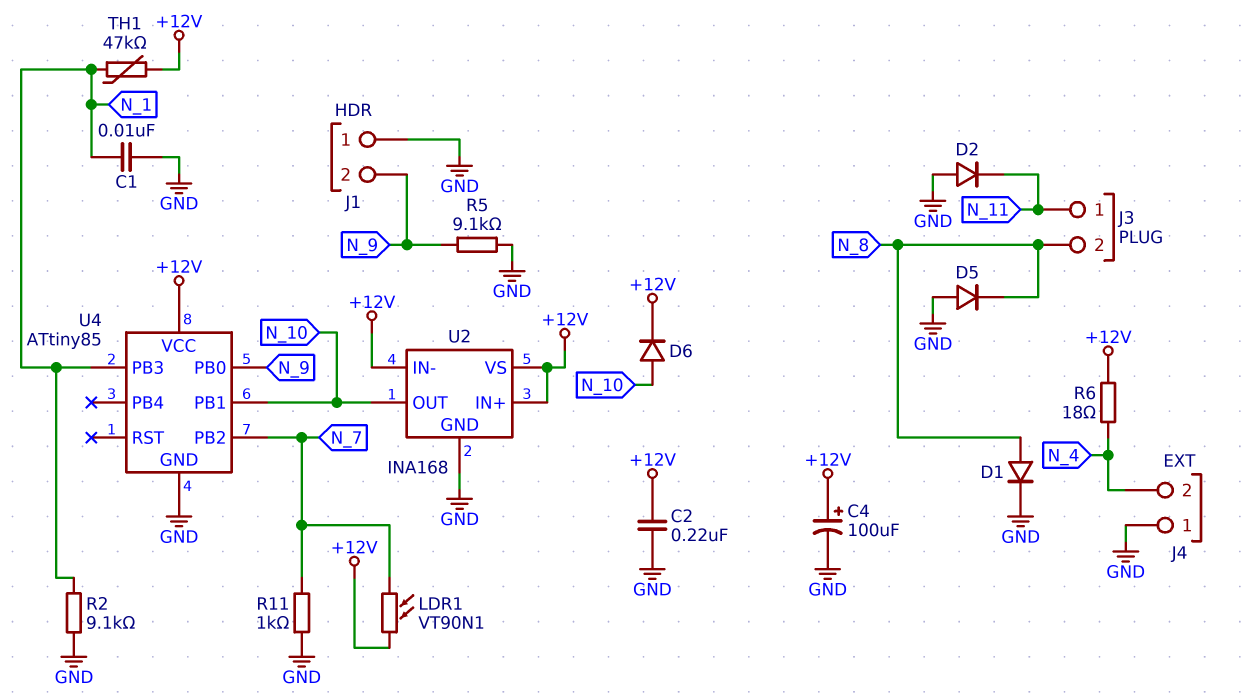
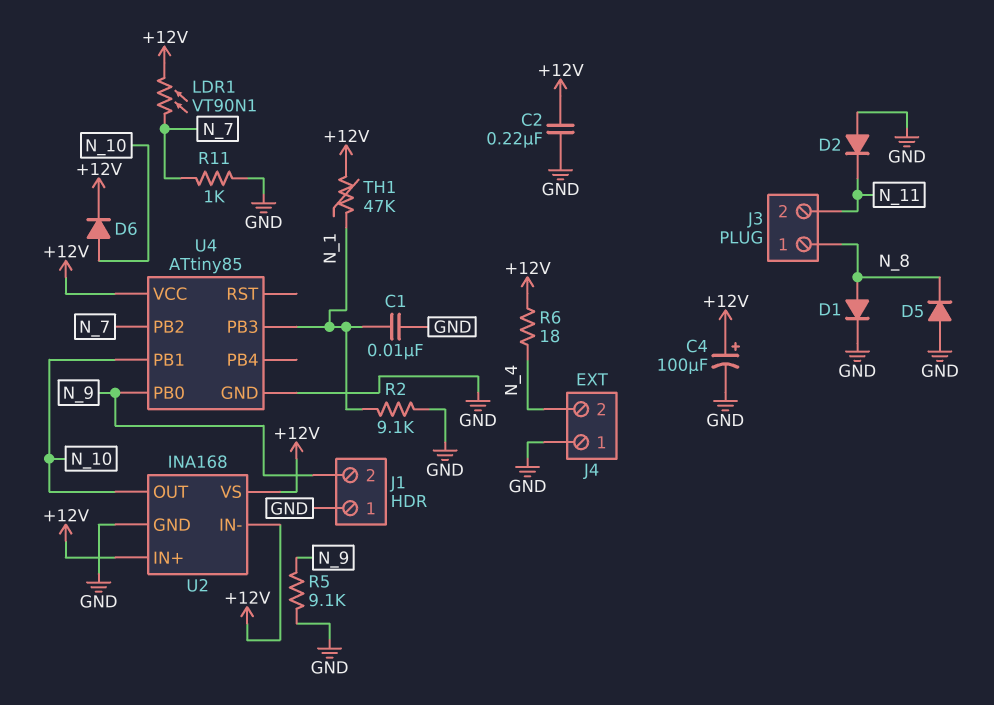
J3 pin 1: N_11 -> N_8
J3 pin 2: N_8 -> N_11

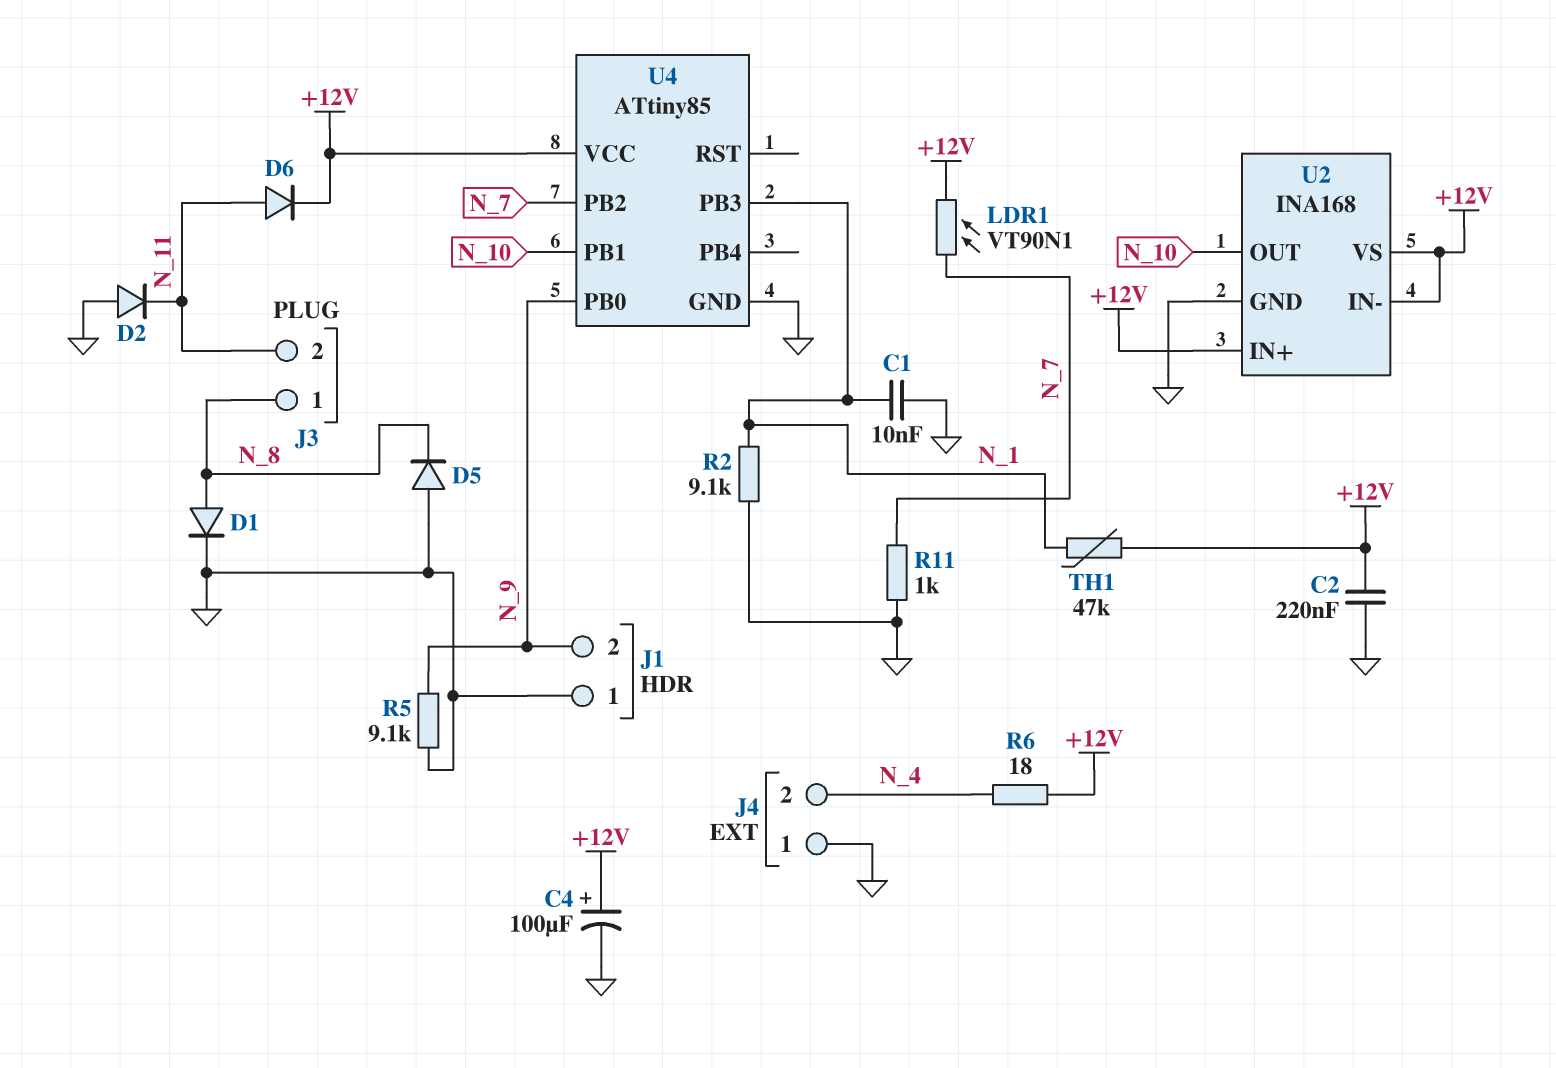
D6: diode (A N_10, K +12V) -> diode (A N_11, K +12V)

